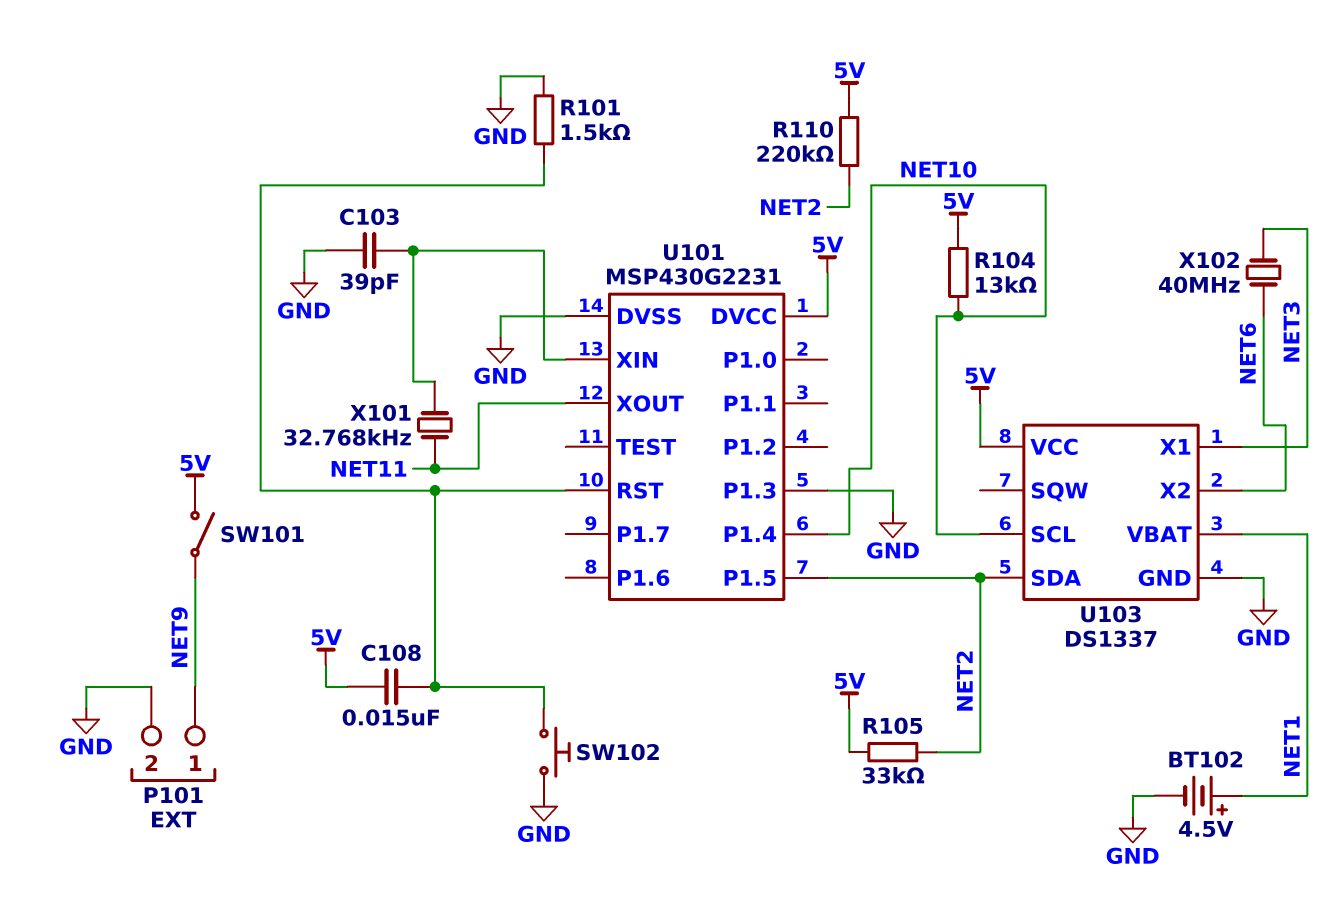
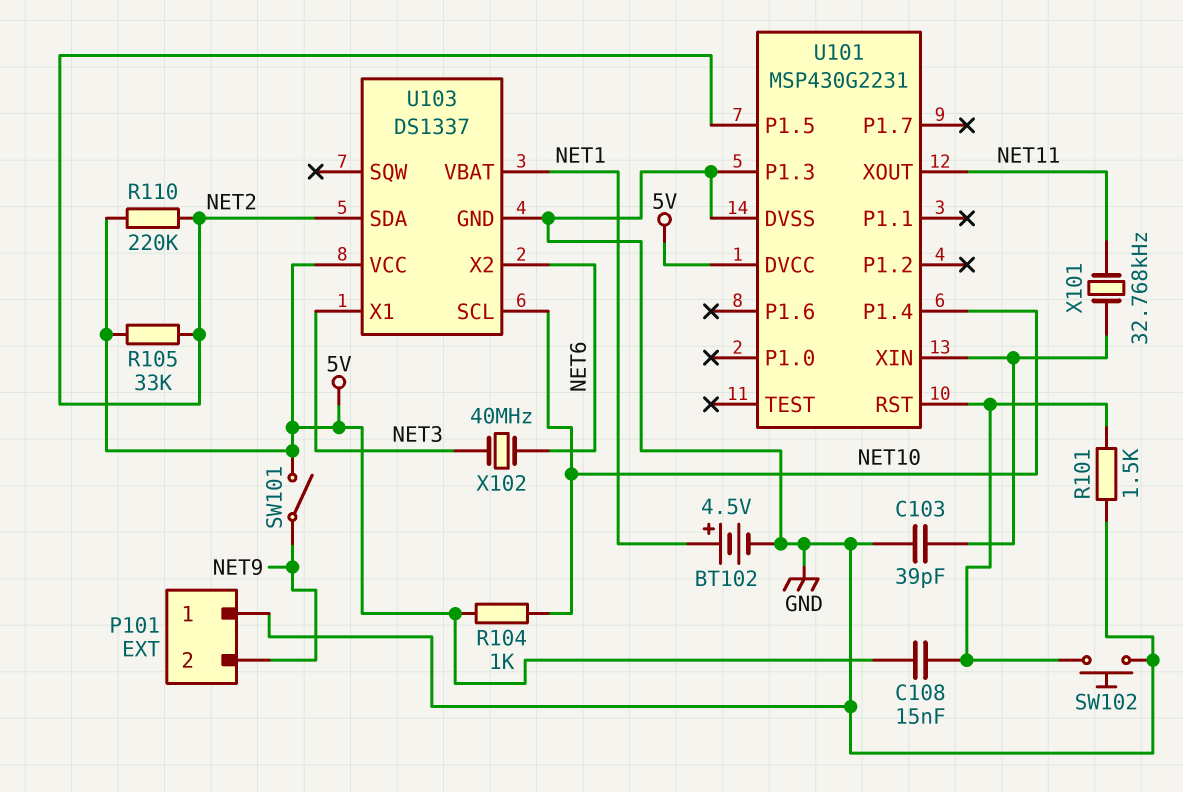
P101 pin 1: NET9 -> GND
P101 pin 2: GND -> NET9
R104: 13k (5V, NET10) -> 1k (5V, NET10)

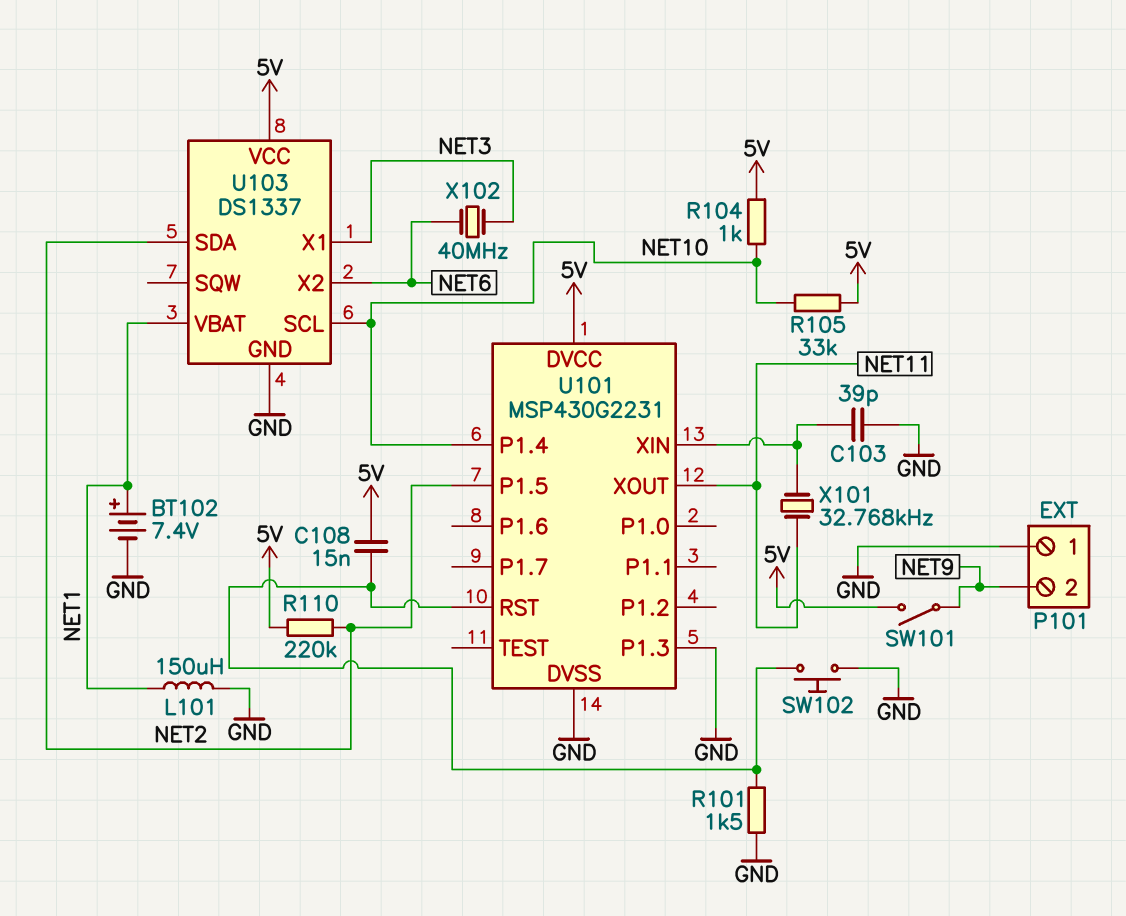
BT102: 4.5V (plus NET1, minus GND) -> 7.4V (plus NET1, minus GND)
L101: none -> 150uH (GND, NET1)
R105: 33k (5V, NET2) -> 33k (5V, NET10)

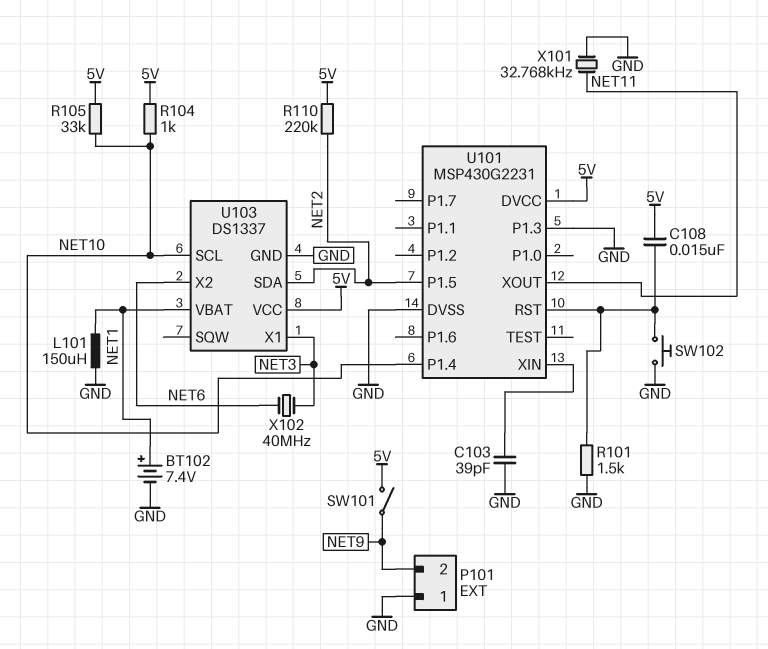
X101: 32.768kHz (NET11, U101/XIN) -> 32.768kHz (GND, NET11)

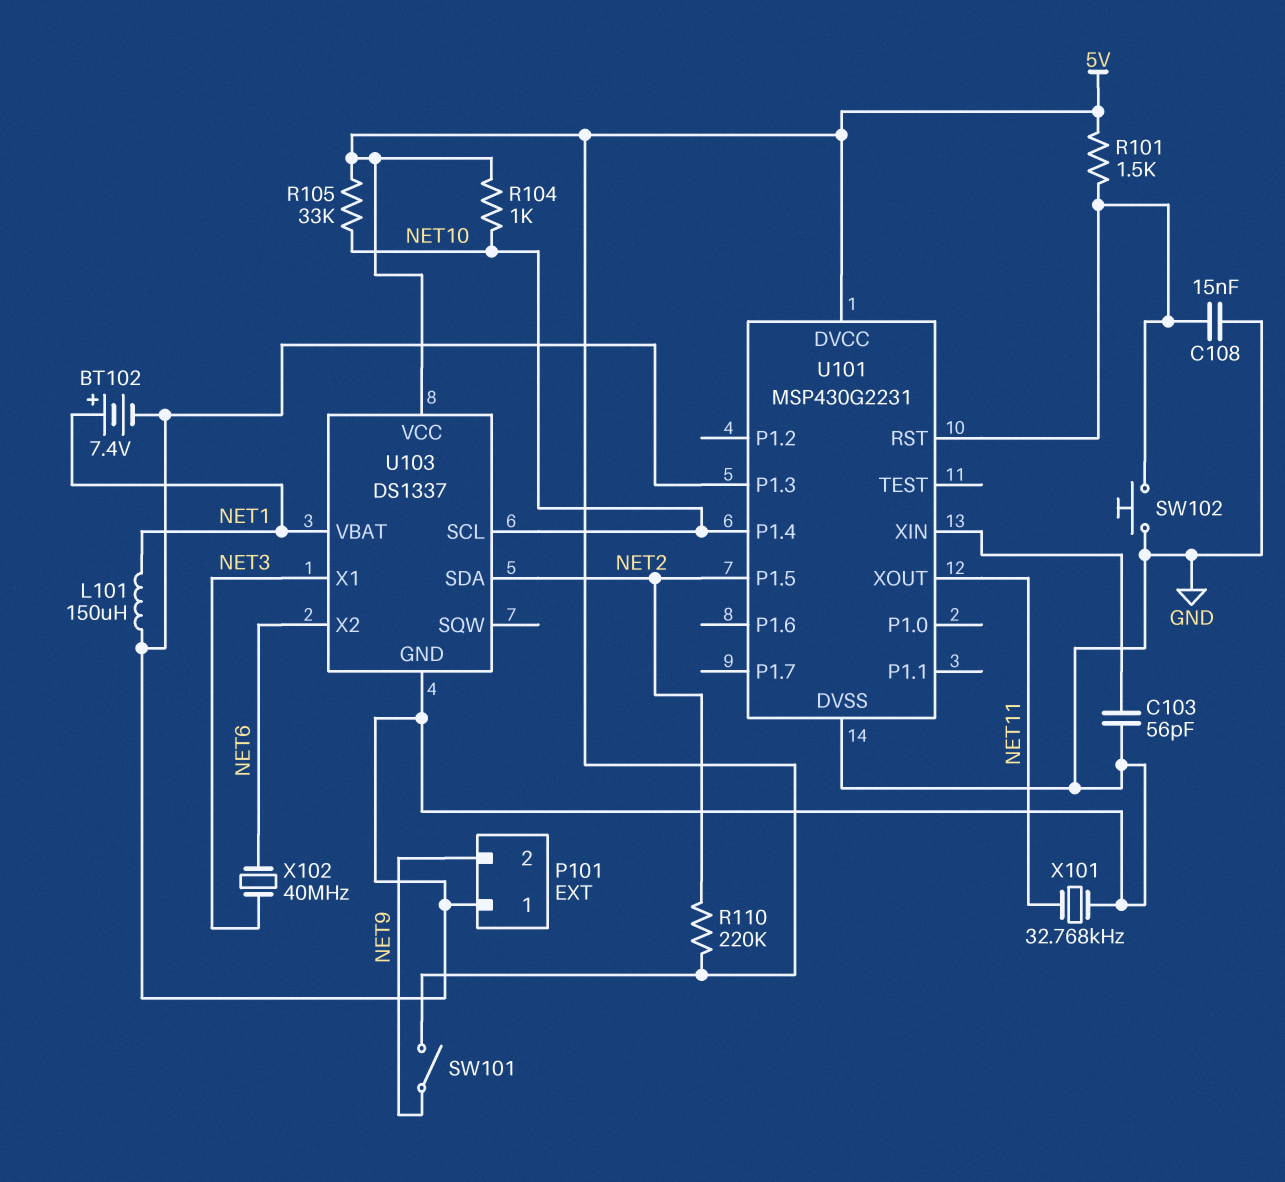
C103: 39pF (GND, U101/XIN) -> 56pF (GND, U101/XIN)
C108: 15nF (5V, U101/RST) -> 15nF (GND, U101/RST)
R101: 1.5k (GND, U101/RST) -> 1.5k (5V, U101/RST)

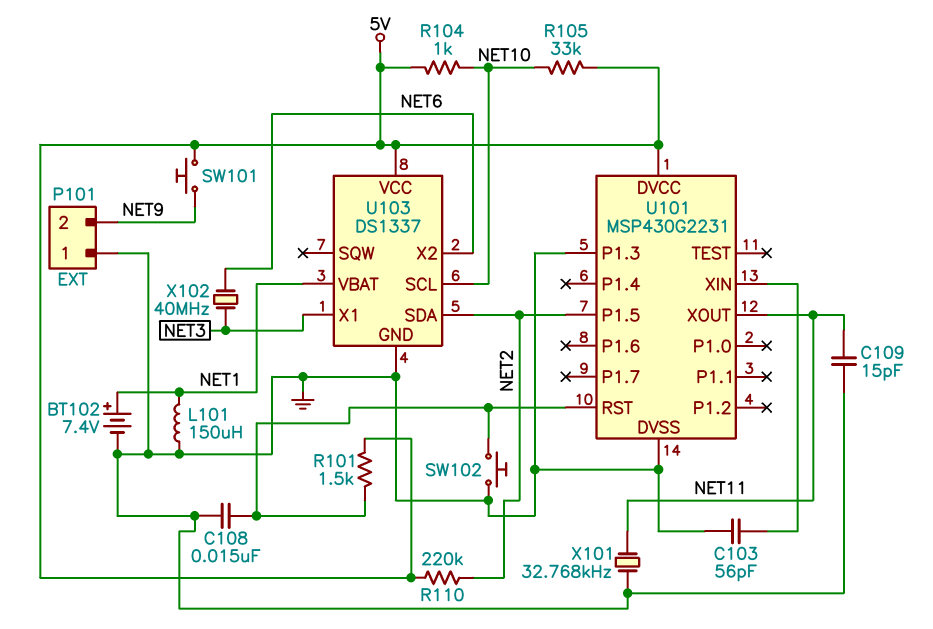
C109: none -> 15pF (GND, NET11)
SW101: switch (5V, NET9) -> button (5V, NET9)
U101 pin P1.4: NET10 -> none

